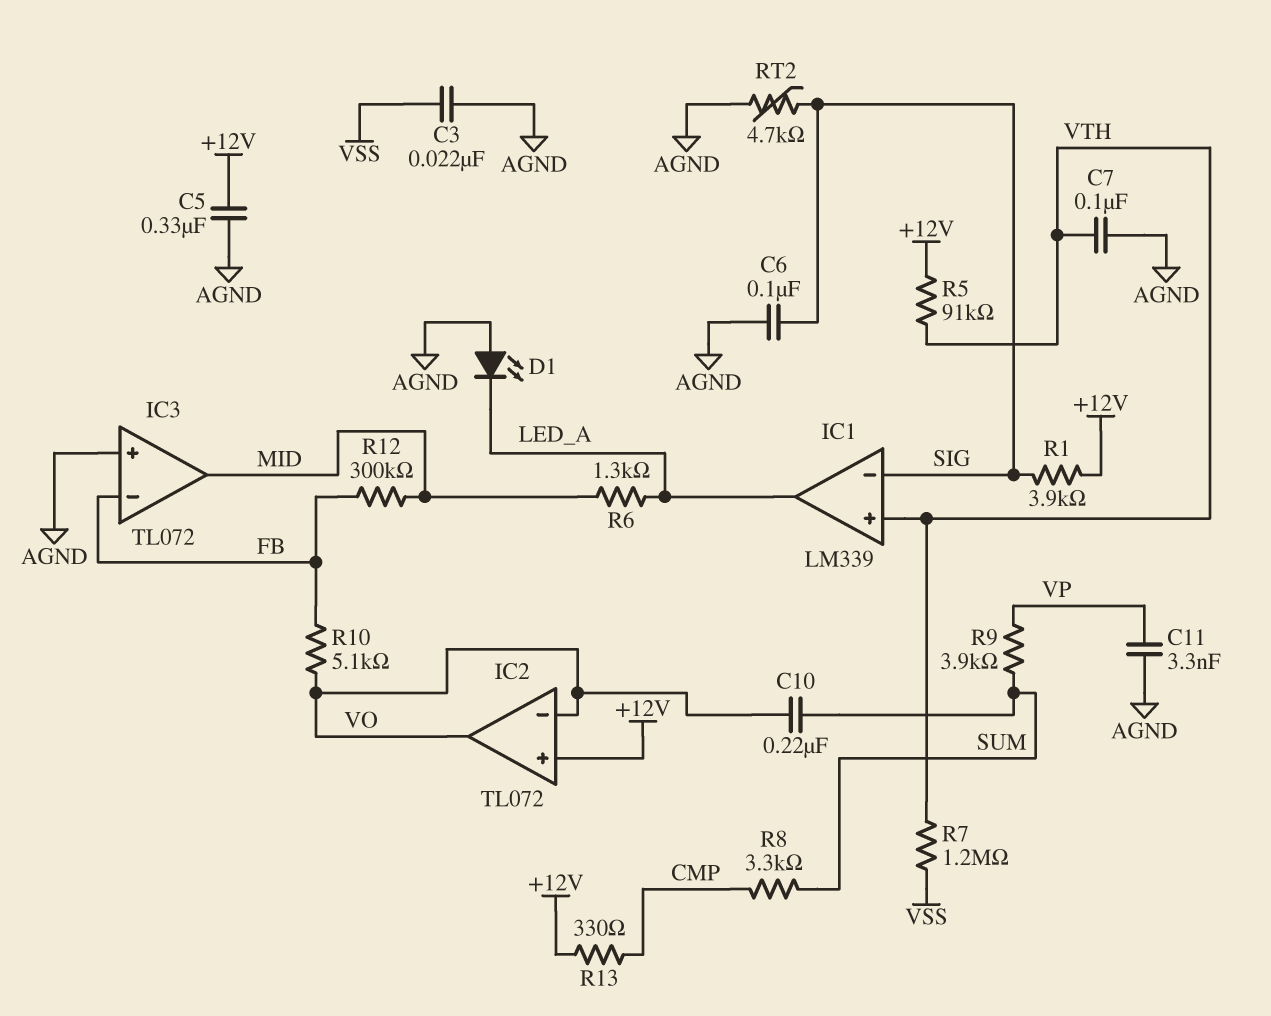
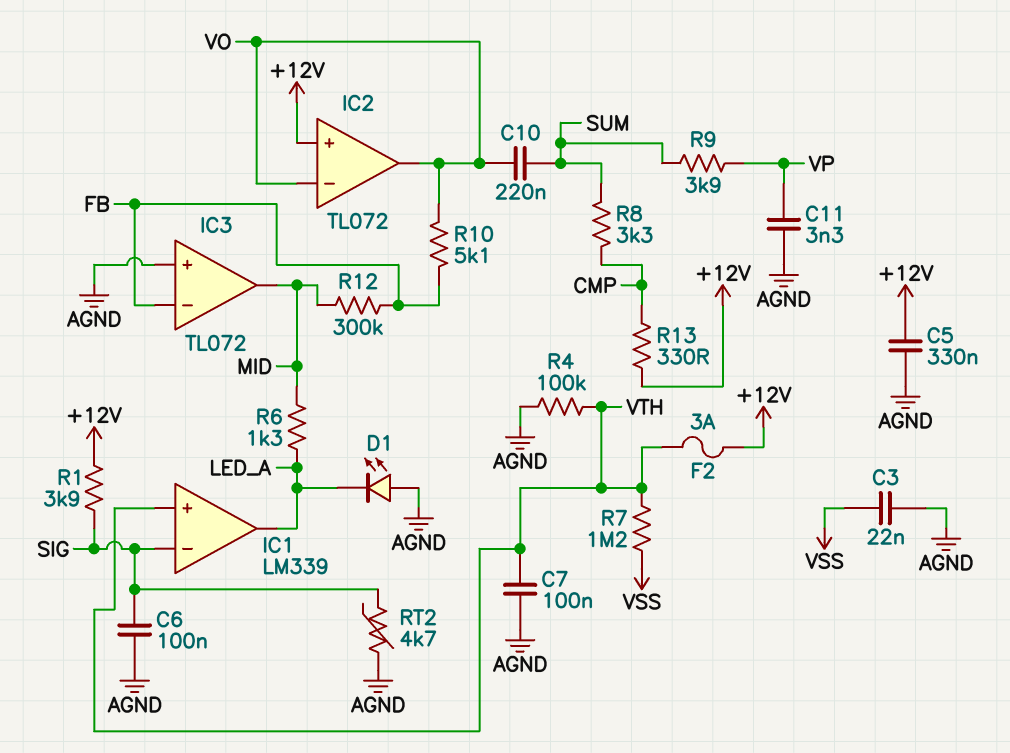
F2: none -> 3A (+12V, VTH)
R4: none -> 100k (AGND, VTH)
R5: 91k (+12V, VTH) -> none

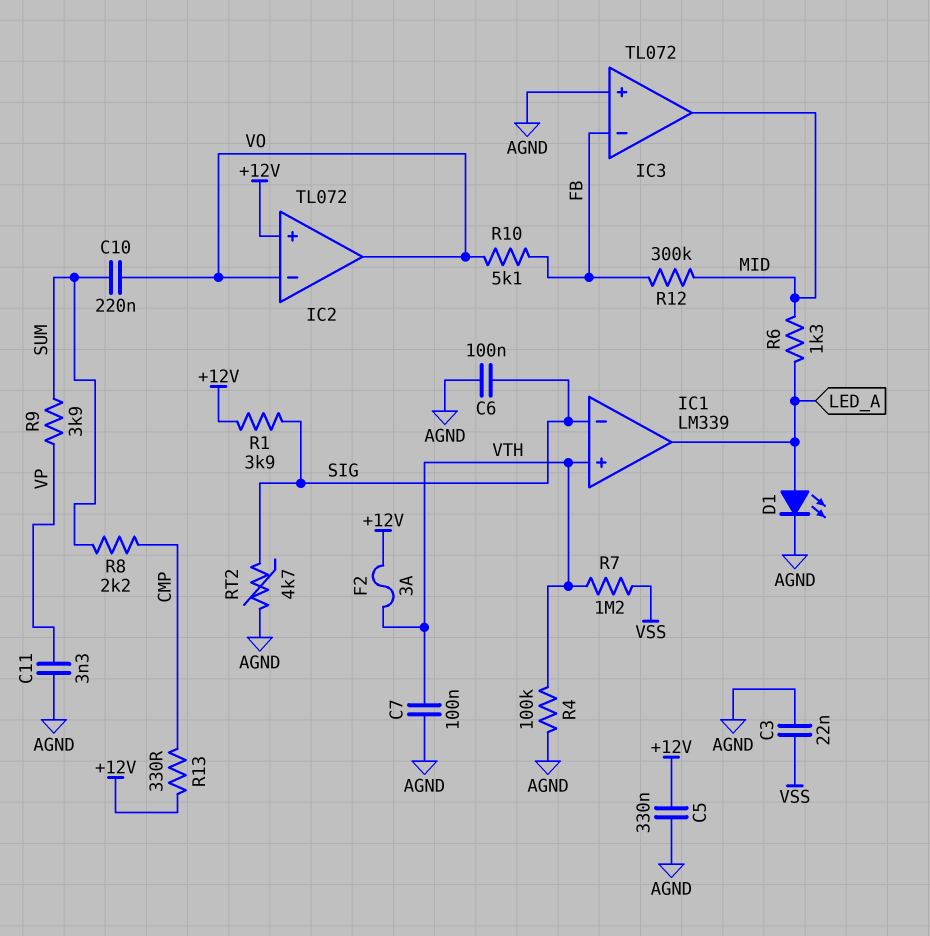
D1: LED (A AGND, K LED_A) -> LED (A LED_A, K AGND)
R8: 3.3k (CMP, SUM) -> 2.2k (CMP, SUM)

